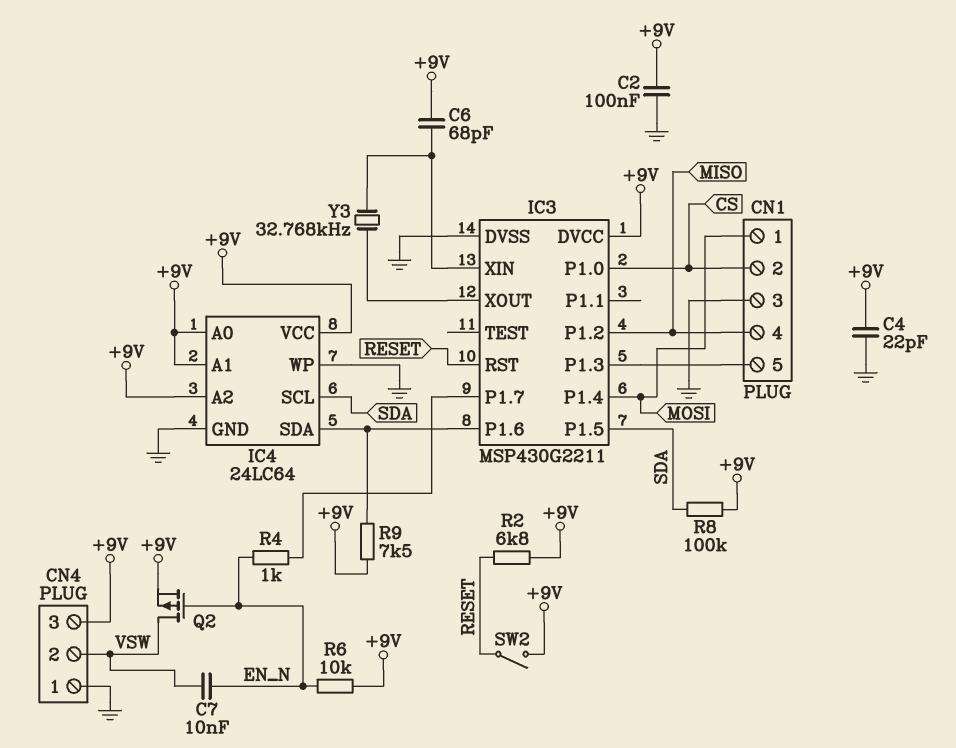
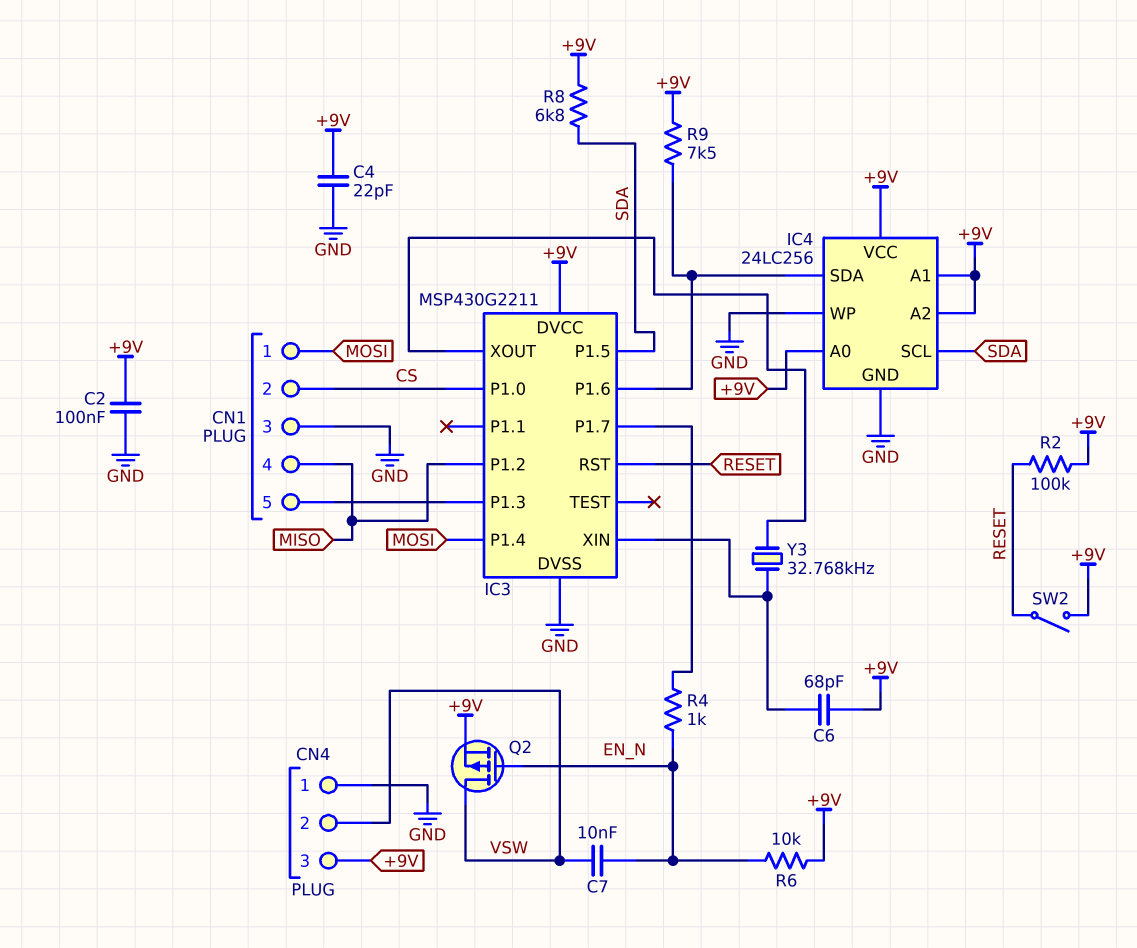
IC4: 24LC64 -> 24LC256
R2: 6.8k (+9V, RESET) -> 100k (+9V, RESET)
R8: 100k (+9V, SDA) -> 6.8k (+9V, SDA)

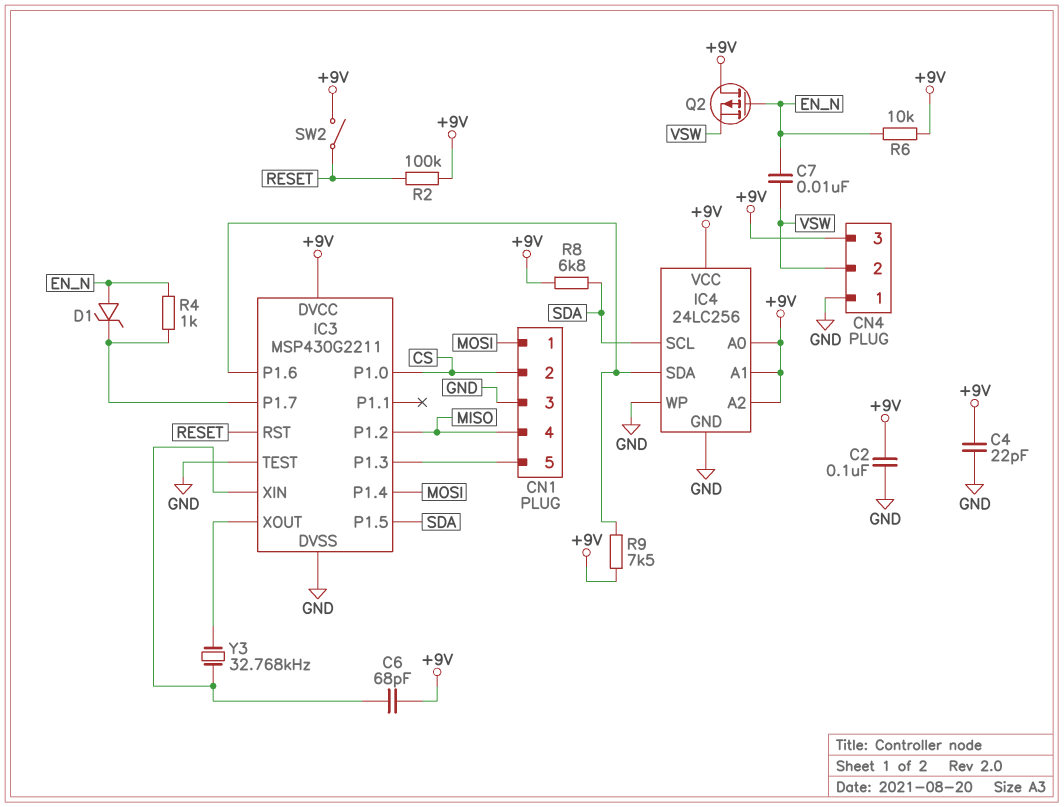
D1: none -> zener (A EN_N, K IC3/P1.7)
IC3 pin TEST: none -> GND
Q2: PMOS (G EN_N, D VSW, S +9V) -> PMOS (G EN_N, D +9V, S VSW)

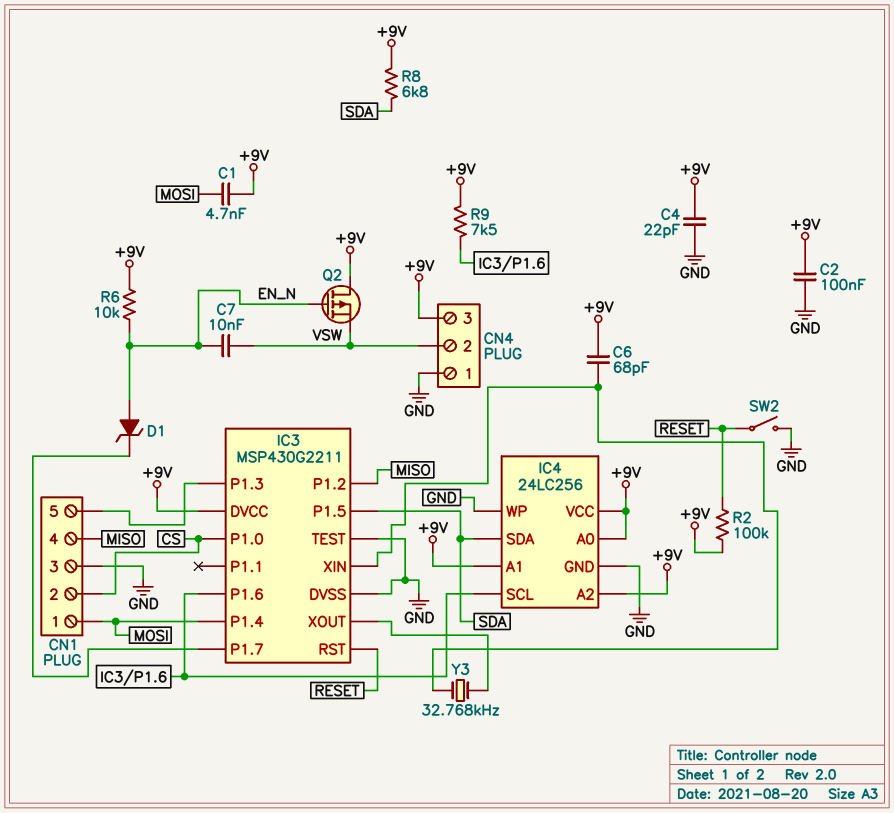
C1: none -> 4.7nF (+9V, MOSI)
IC4 pin SCL: SDA -> IC3/P1.6
IC4 pin SDA: IC3/P1.6 -> SDA
R4: 1k (EN_N, IC3/P1.7) -> none
SW2: switch (+9V, RESET) -> switch (GND, RESET)

